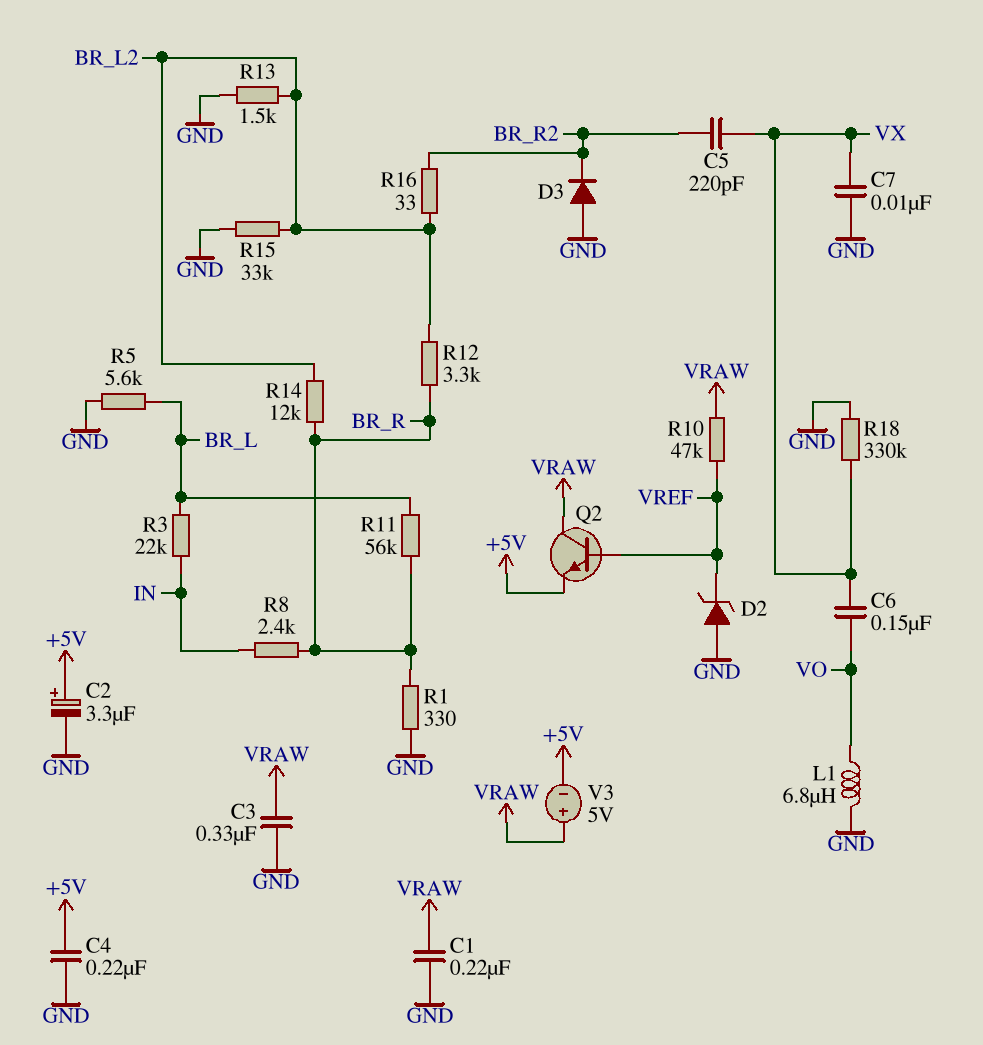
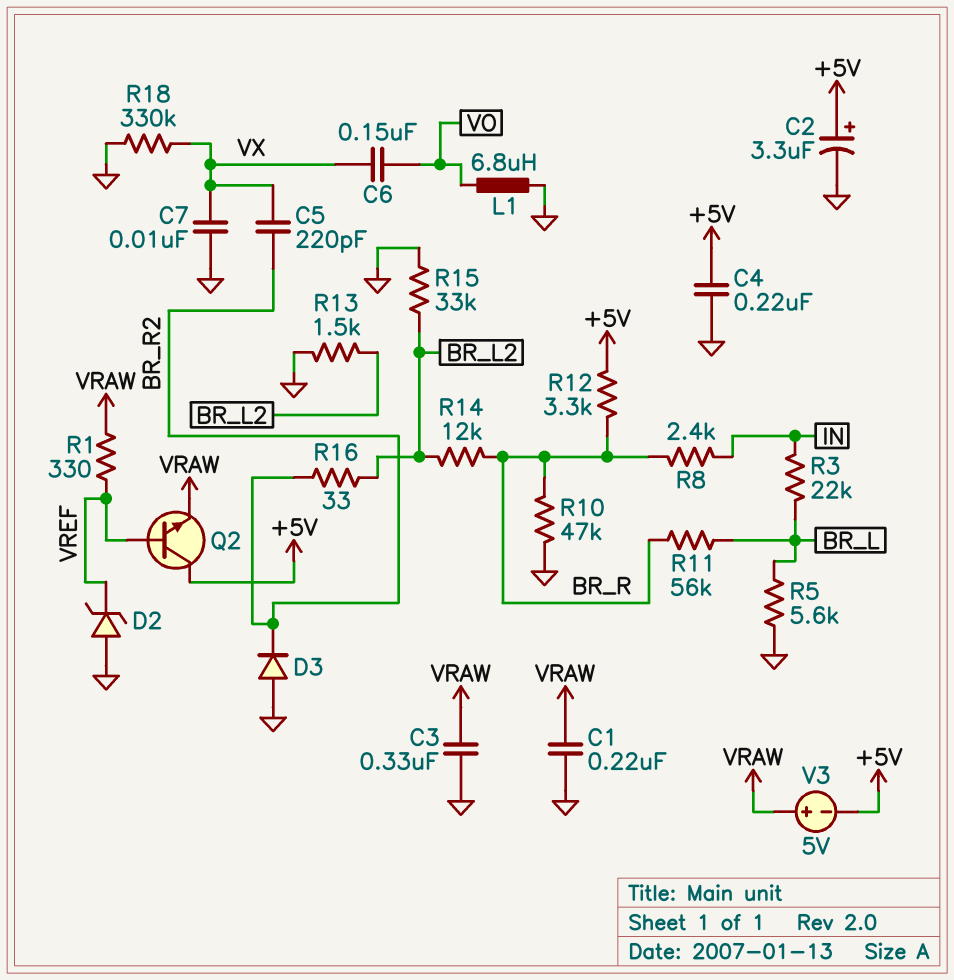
Q2: NPN (B VREF, C VRAW, E +5V) -> NPN (B VREF, C +5V, E VRAW)
R1: 330 (BR_R, GND) -> 330 (VRAW, VREF)
R10: 47k (VRAW, VREF) -> 47k (BR_R, GND)
R12: 3.3k (BR_L2, BR_R) -> 3.3k (+5V, BR_R)

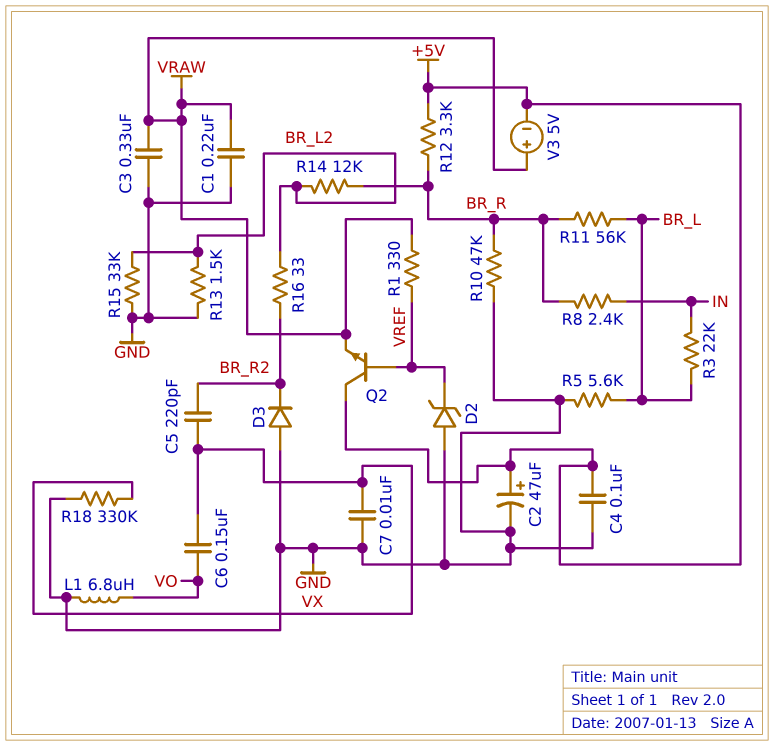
C2: 3.3uF (plus +5V, minus GND) -> 47uF (plus +5V, minus GND)
C4: 220nF (+5V, GND) -> 100nF (+5V, GND)

